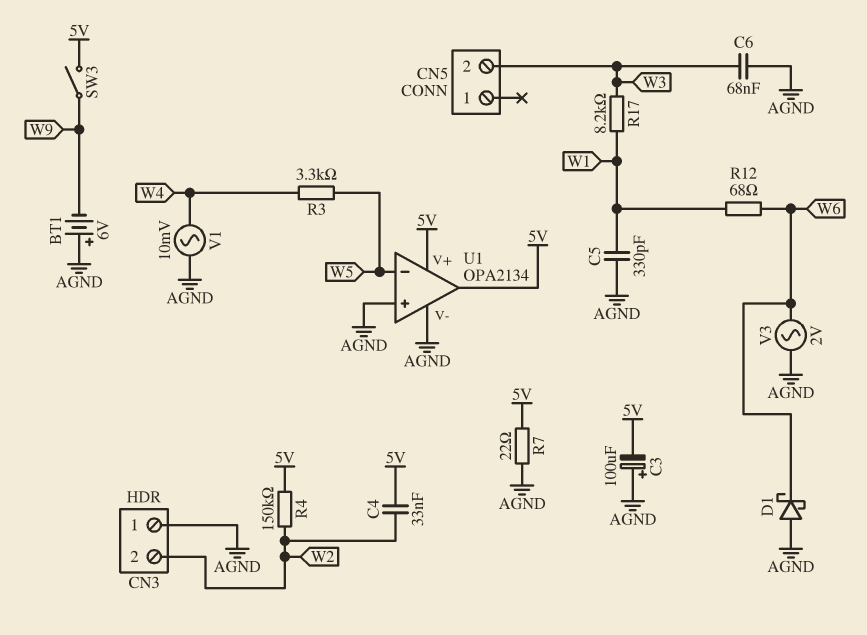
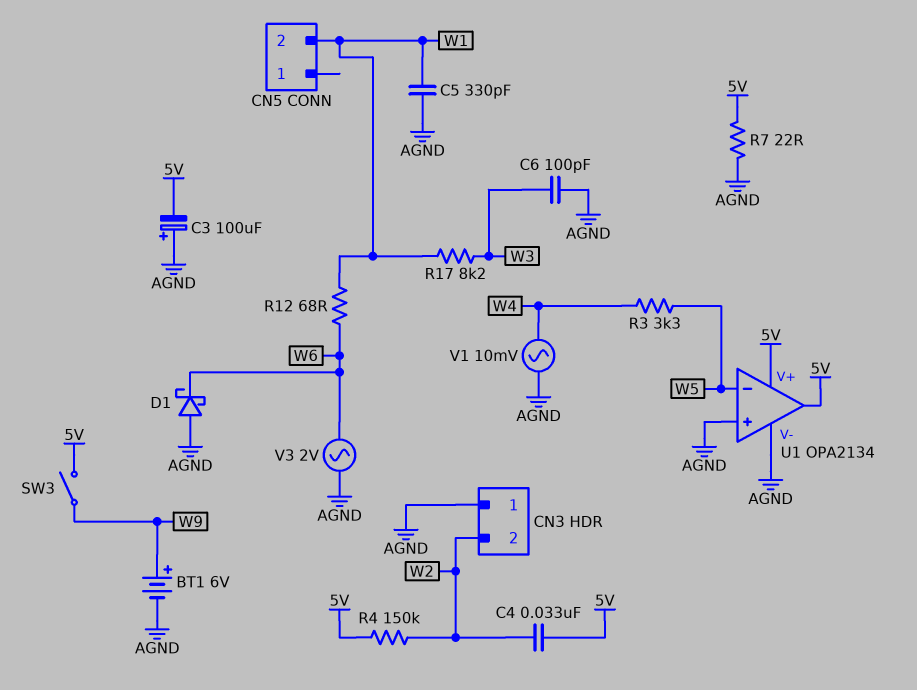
BT1: 6V (plus AGND, minus W9) -> 6V (plus W9, minus AGND)
C6: 68nF (AGND, W3) -> 100pF (AGND, W3)
CN5 pin 2: W3 -> W1

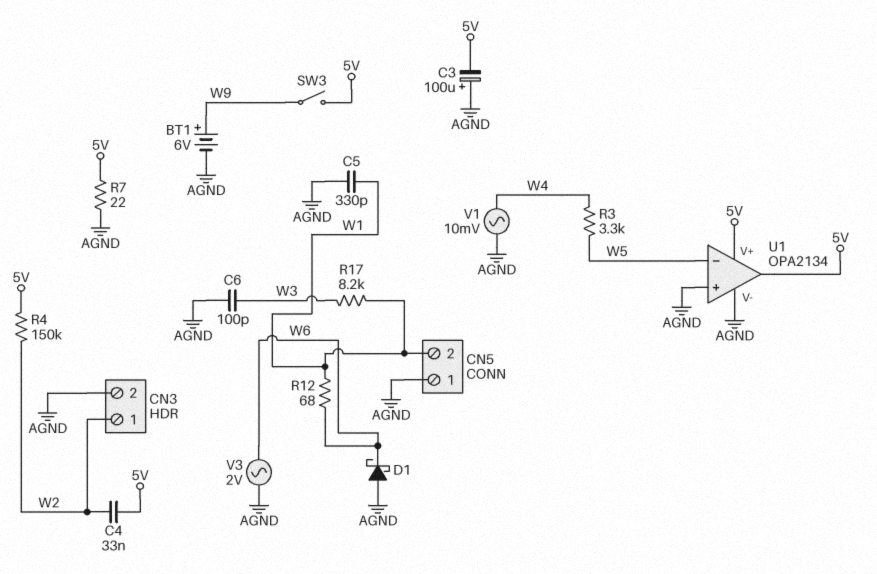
CN3 pin 1: AGND -> W2
CN3 pin 2: W2 -> AGND
CN5 pin 1: none -> AGND

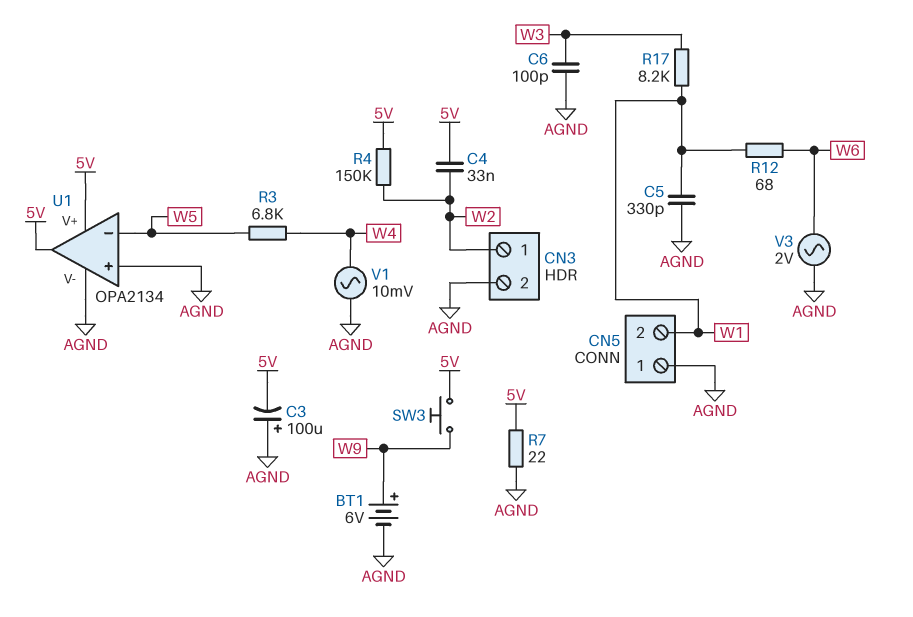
D1: schottky (A AGND, K W6) -> none
R3: 3.3k (W4, W5) -> 6.8k (W4, W5)
SW3: switch (5V, W9) -> button (5V, W9)

